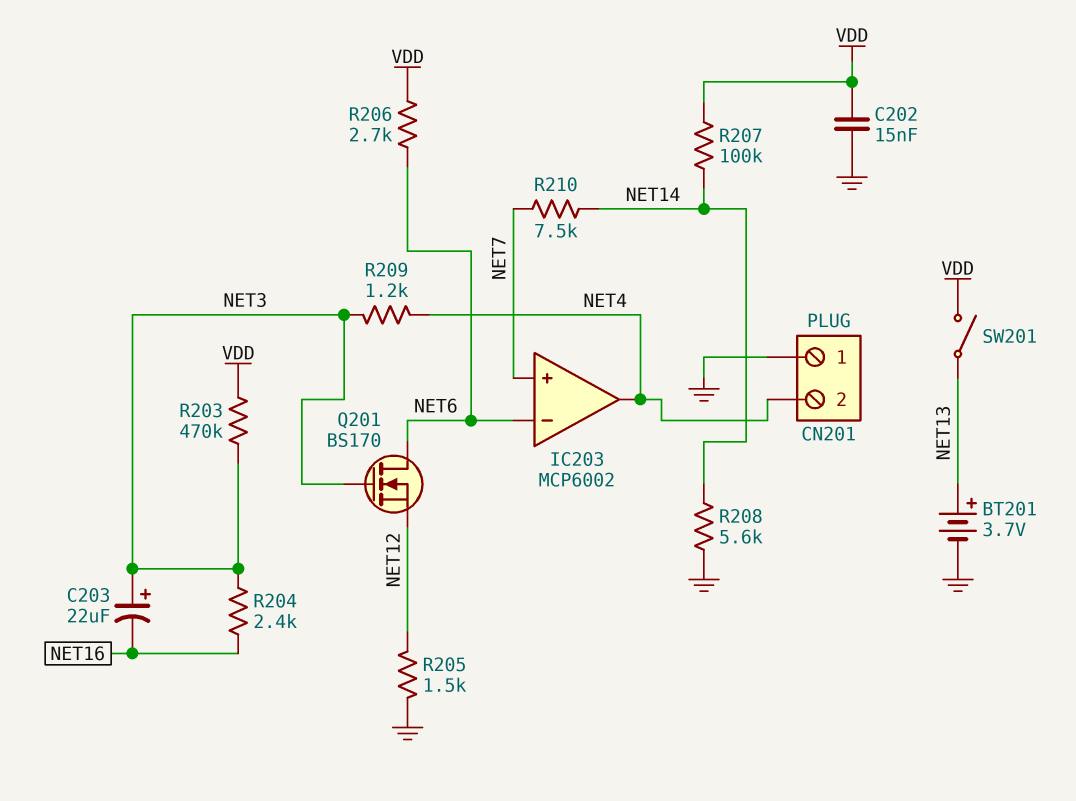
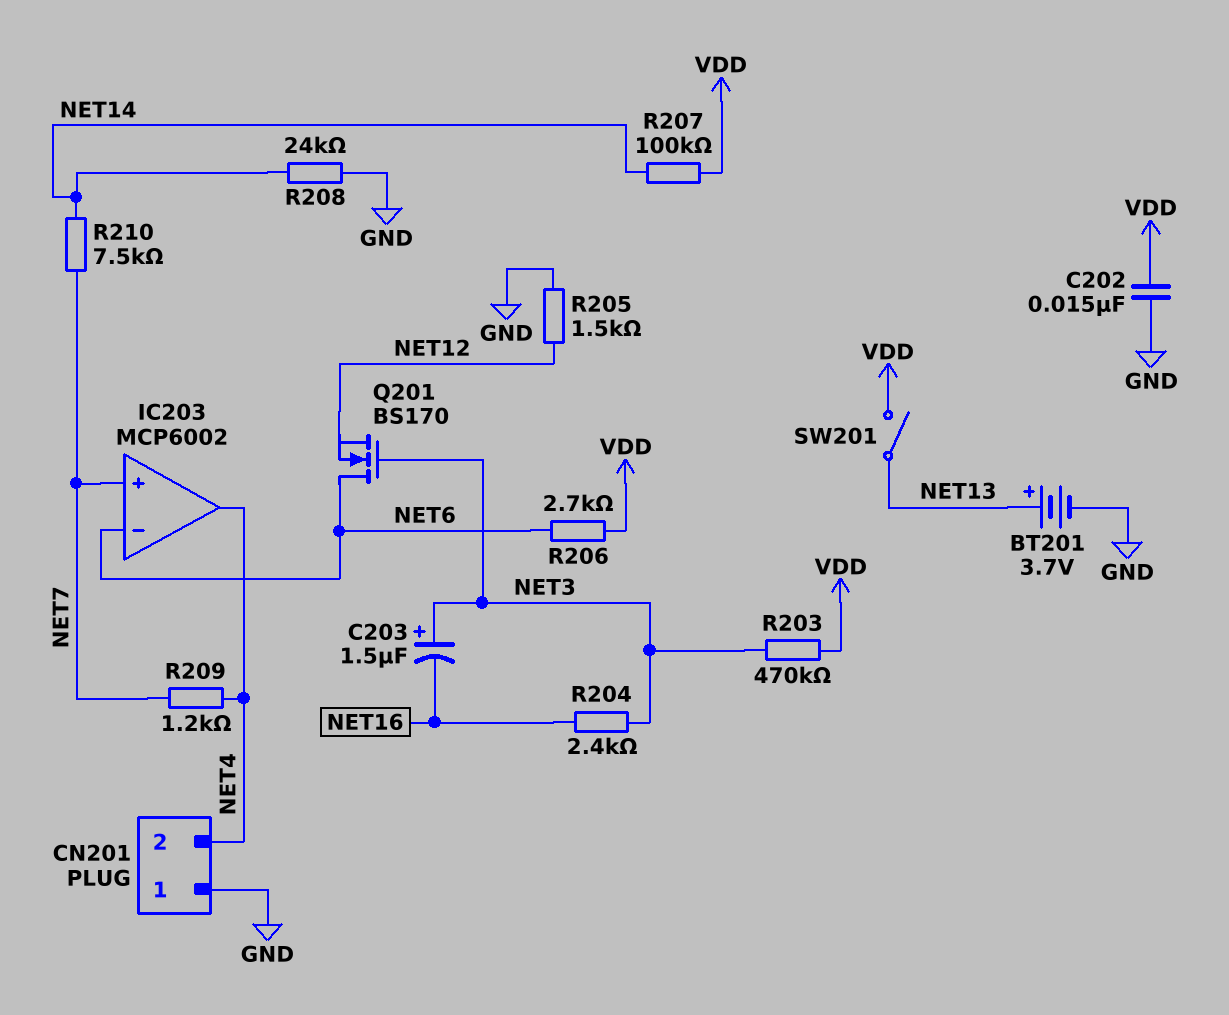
C203: 22uF (plus NET3, minus NET16) -> 1.5uF (plus NET3, minus NET16)
R208: 5.6k (GND, NET14) -> 24k (GND, NET14)
R209: 1.2k (NET3, NET4) -> 1.2k (NET4, NET7)

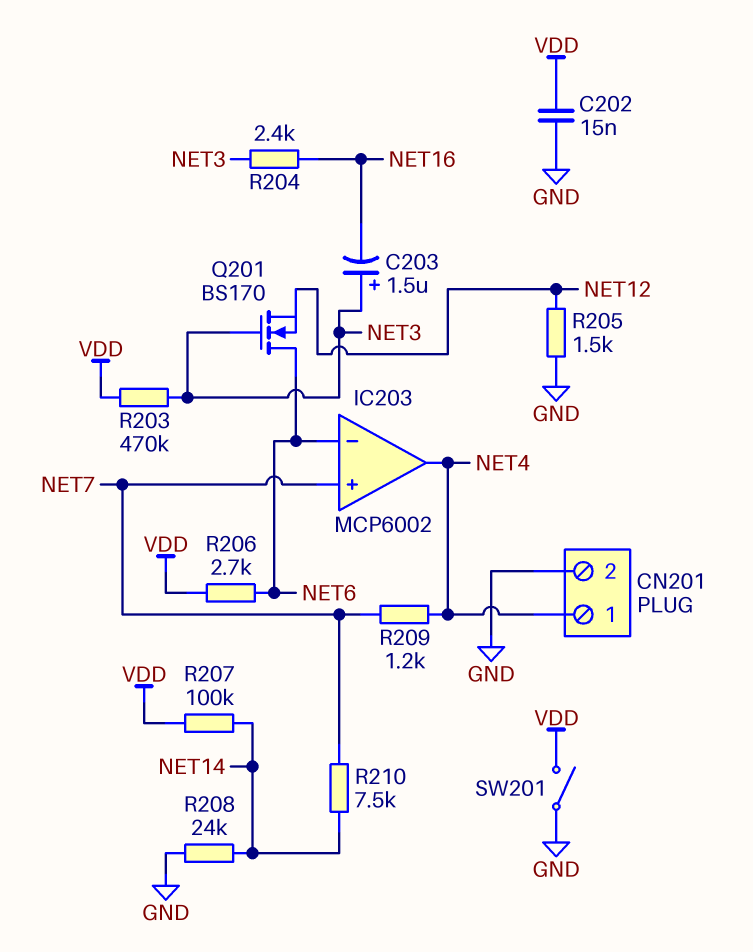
BT201: 3.7V (plus NET13, minus GND) -> none
CN201 pin 1: GND -> NET4
CN201 pin 2: NET4 -> GND
SW201: switch (NET13, VDD) -> switch (GND, VDD)

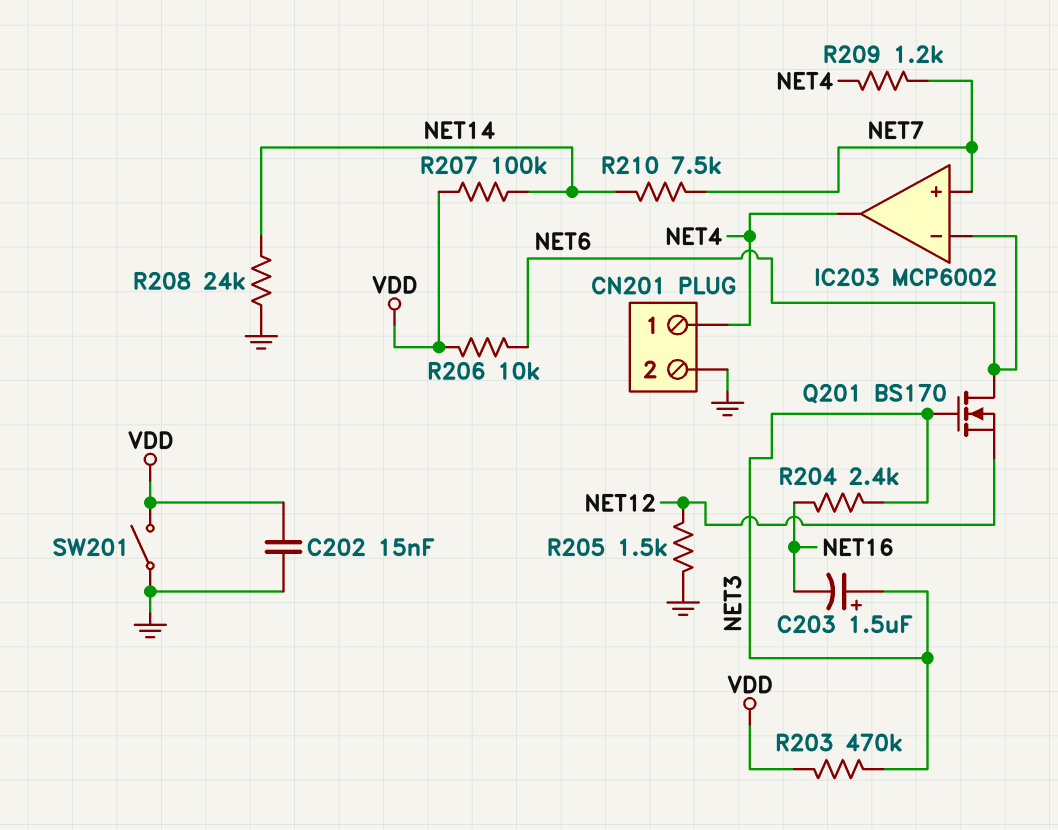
R206: 2.7k (NET6, VDD) -> 10k (NET6, VDD)

